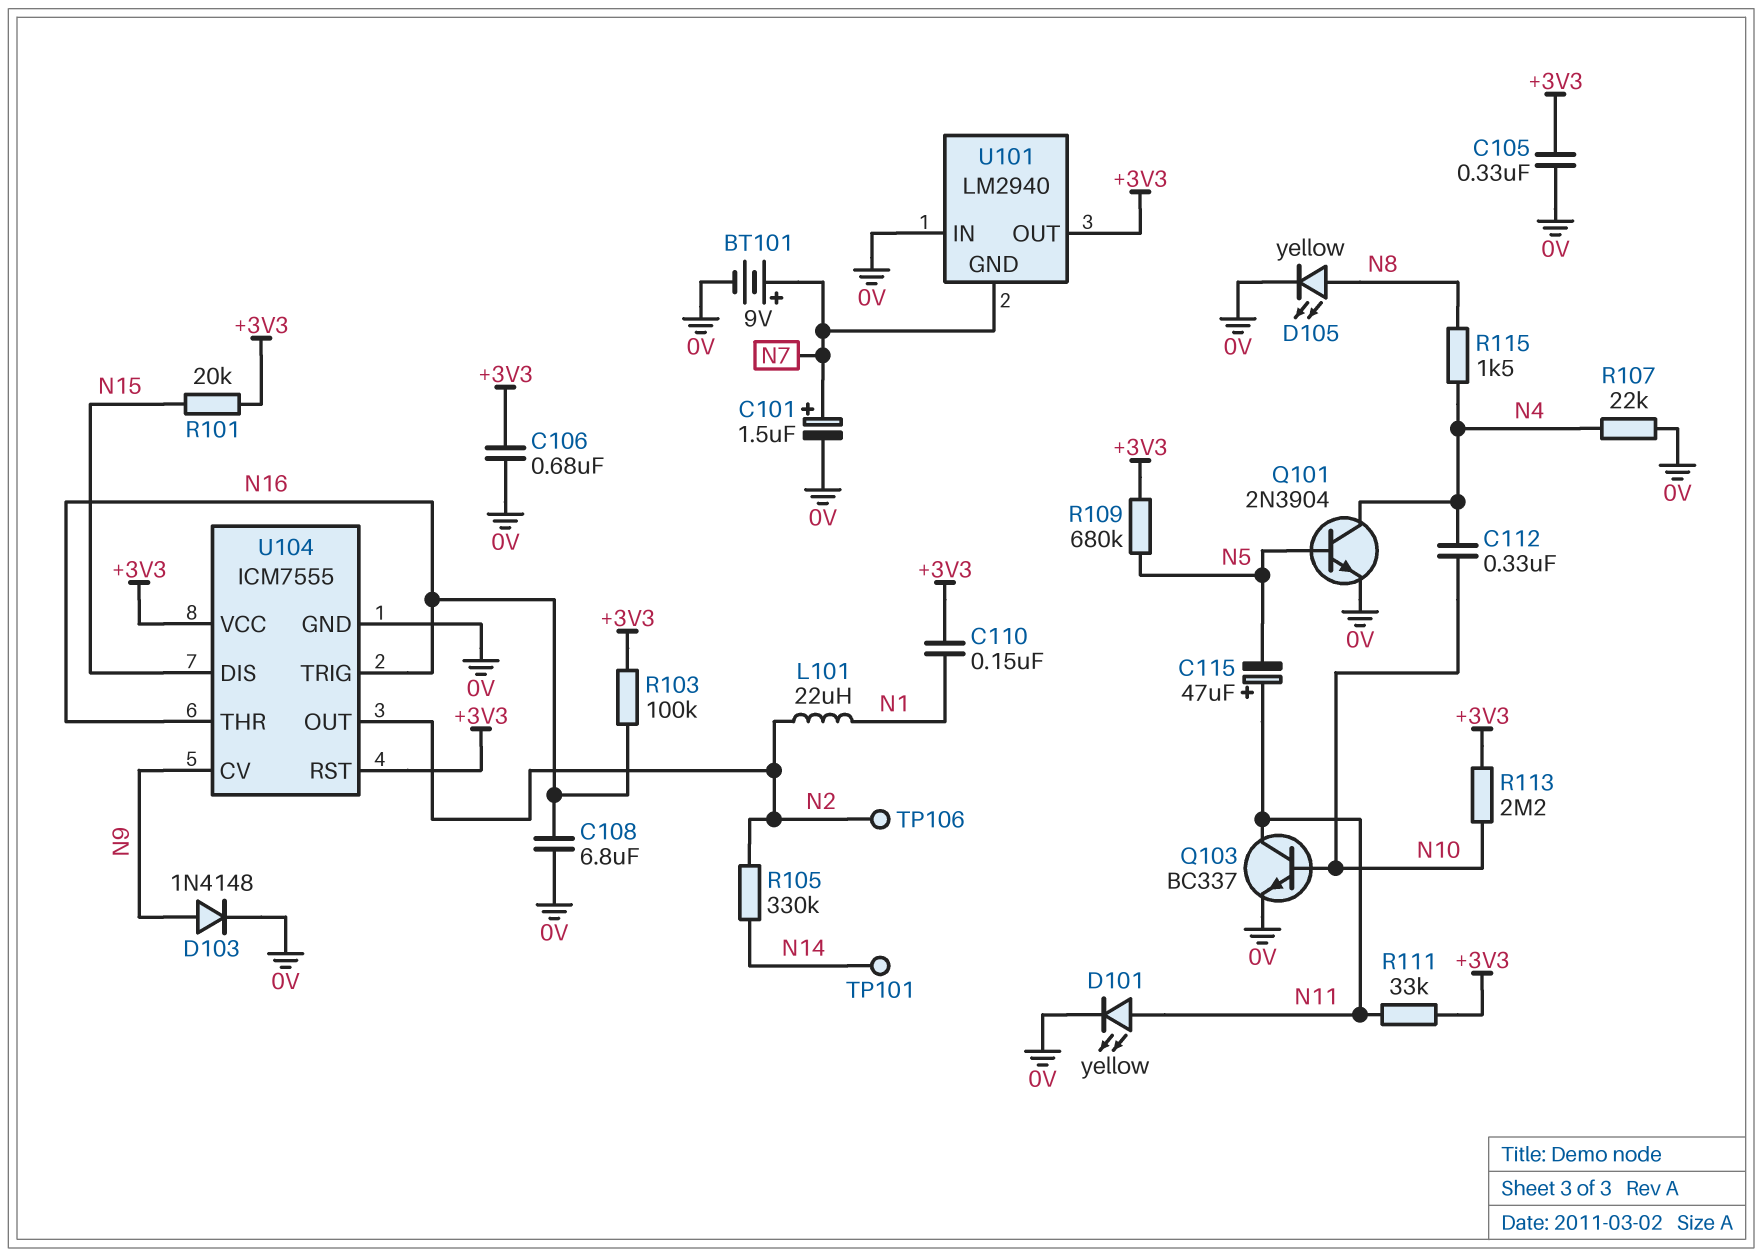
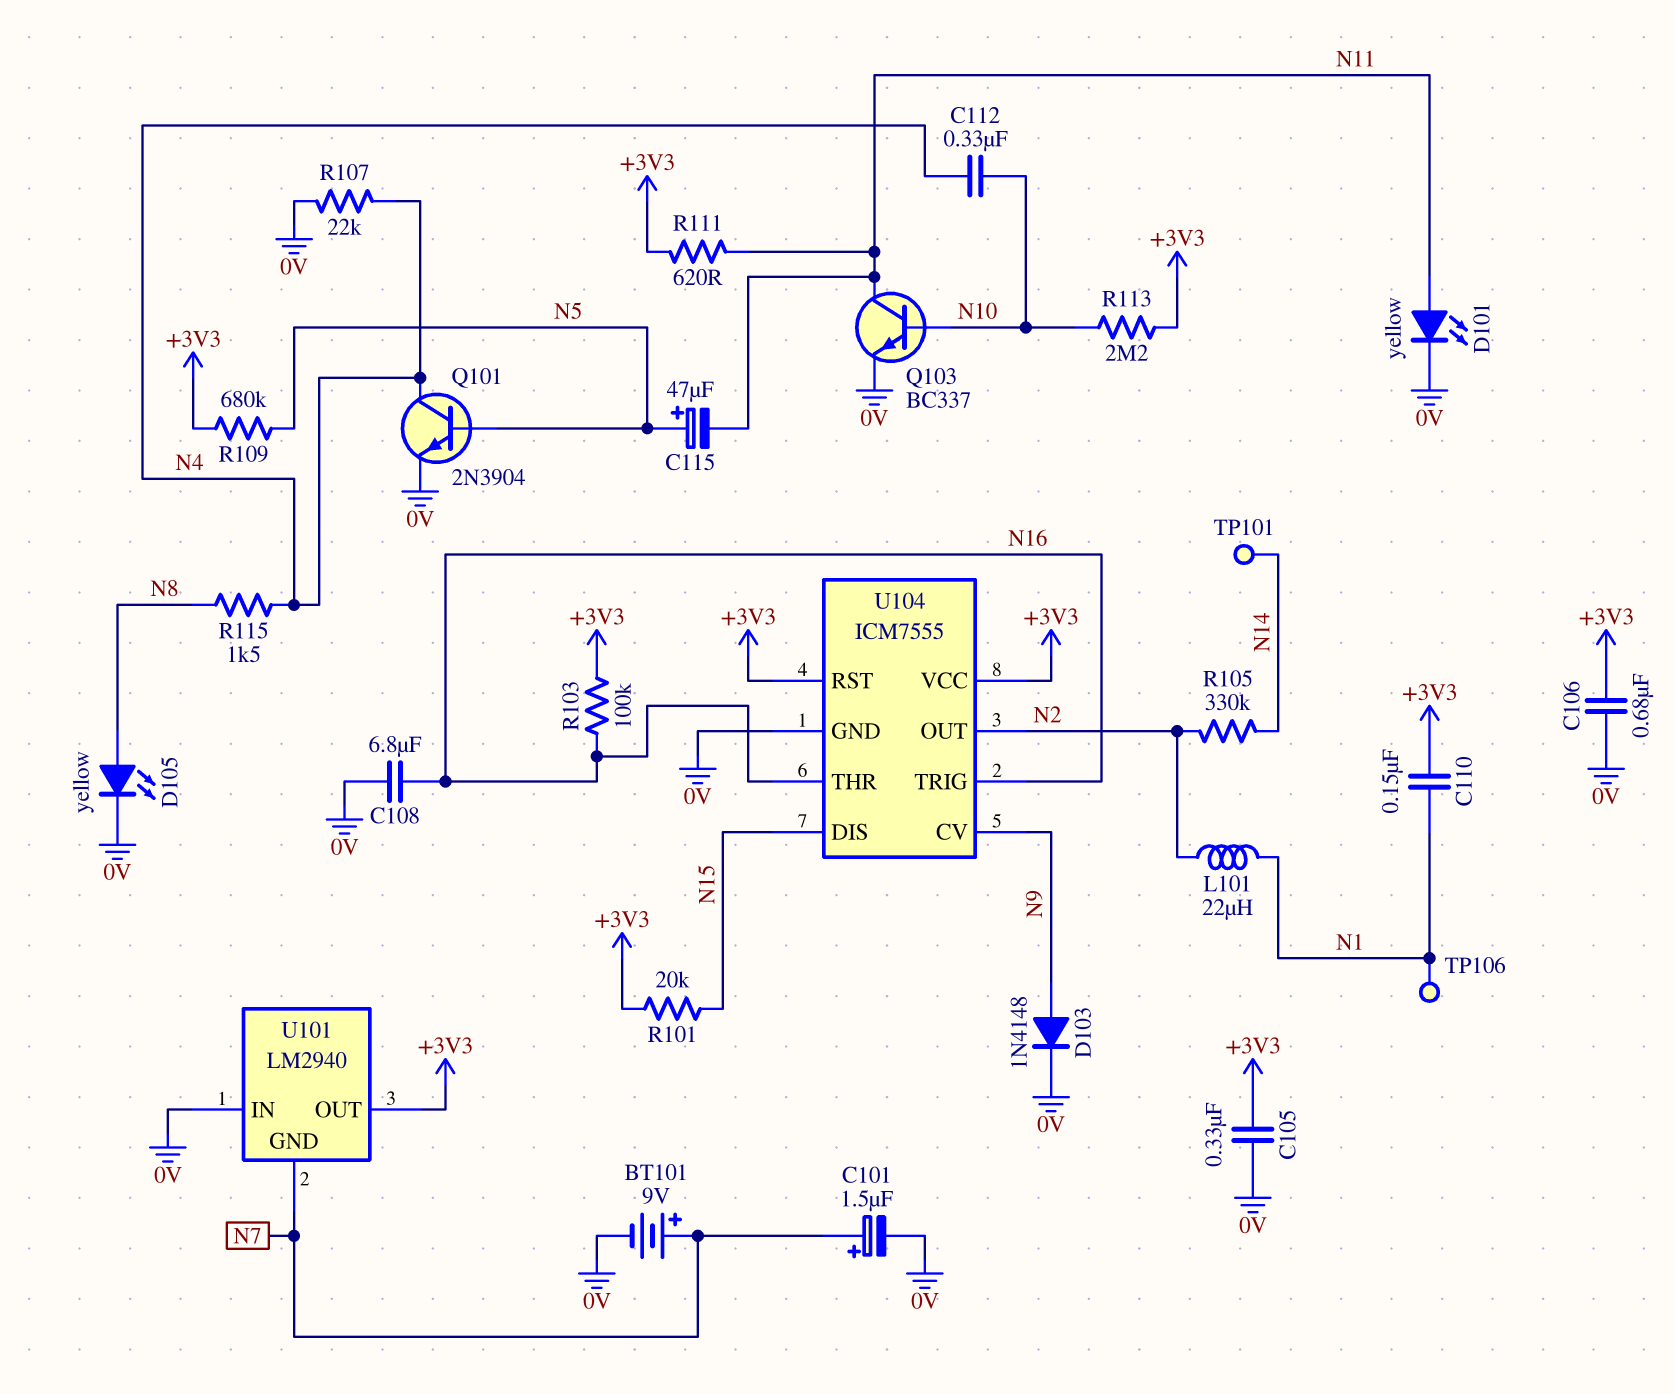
C115: 47uF (plus N11, minus N5) -> 47uF (plus N5, minus N11)
R111: 33k (+3V3, N11) -> 620 (+3V3, N11)
TP106: test point (N2) -> test point (N1)

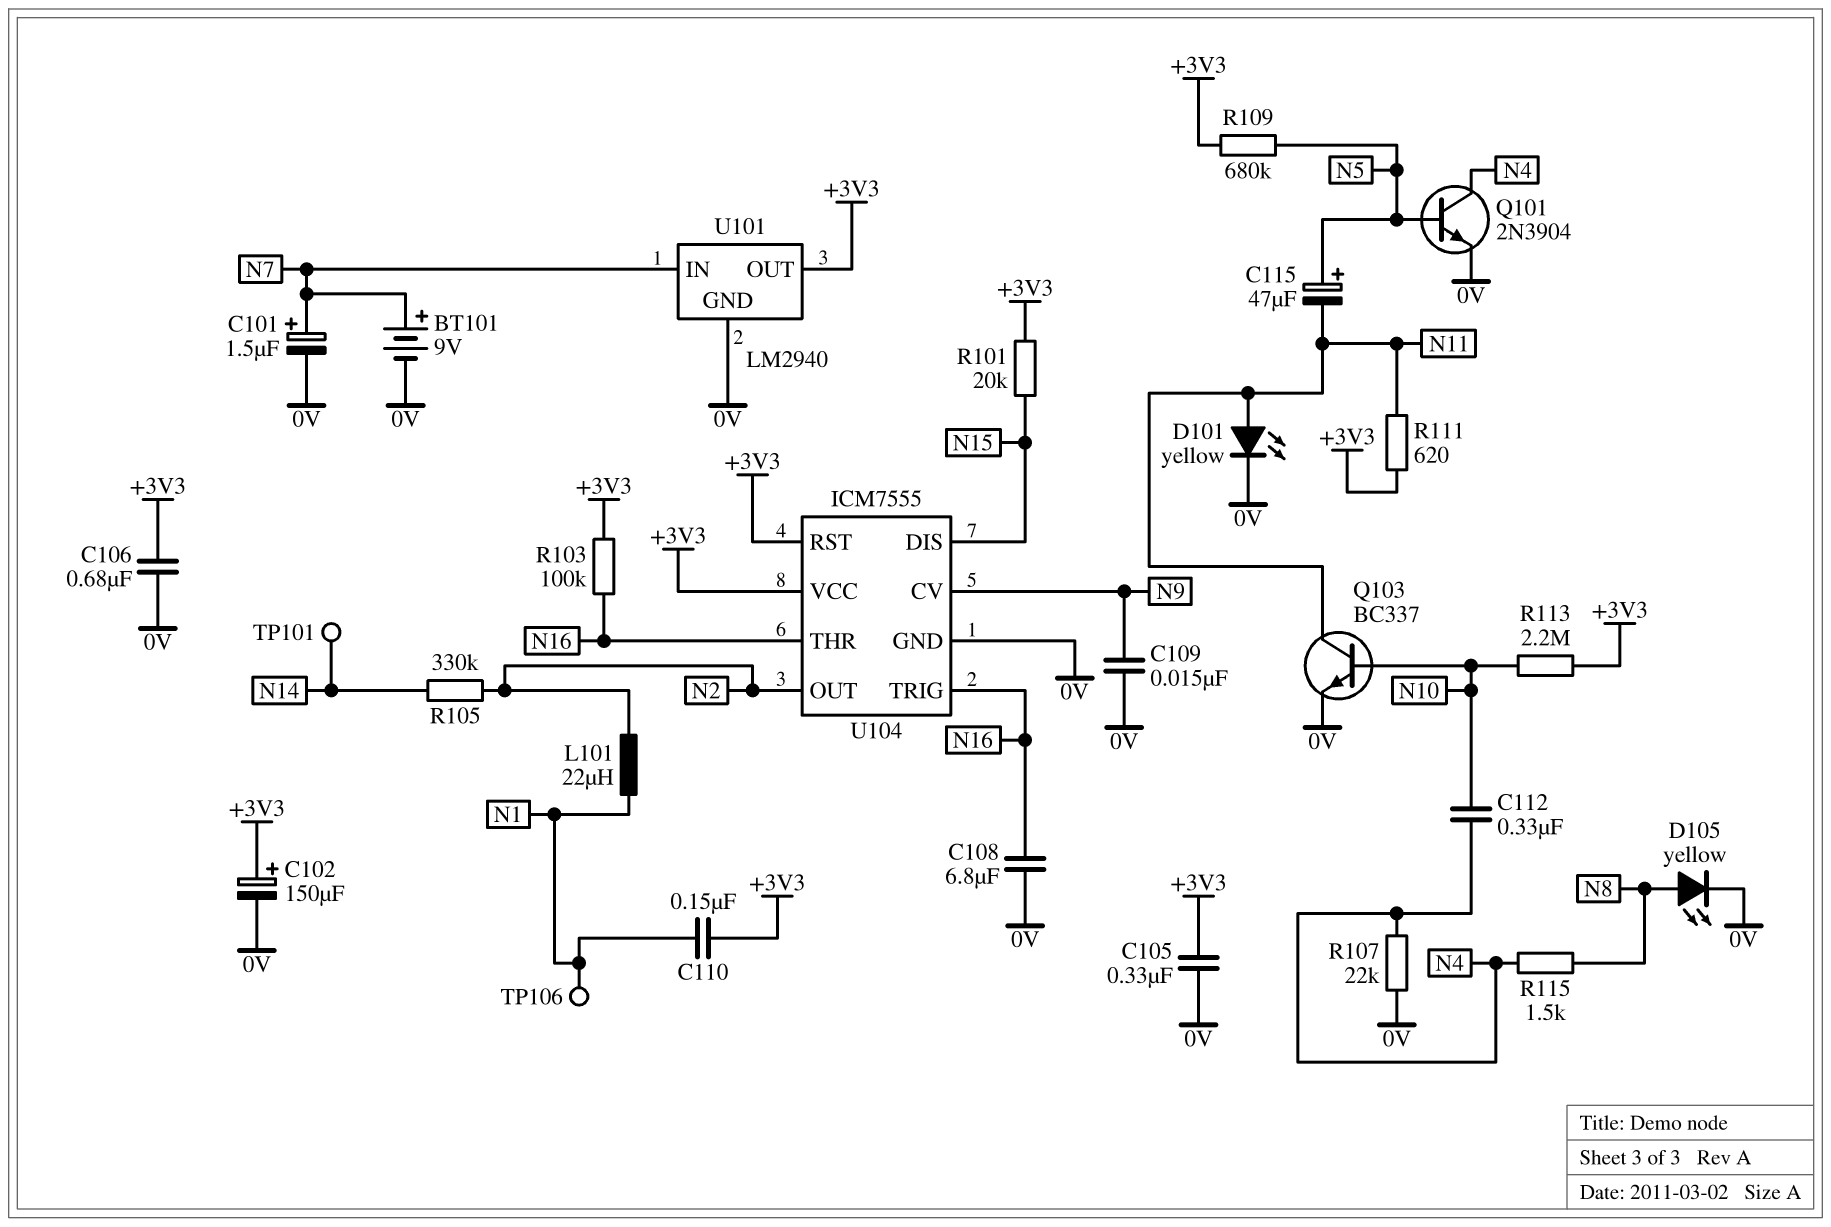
C102: none -> 150uF (plus +3V3, minus 0V)
C109: none -> 15nF (0V, N9)
D103: diode 1N4148 (A N9, K 0V) -> none
U101 pin GND: N7 -> 0V
U101 pin IN: 0V -> N7

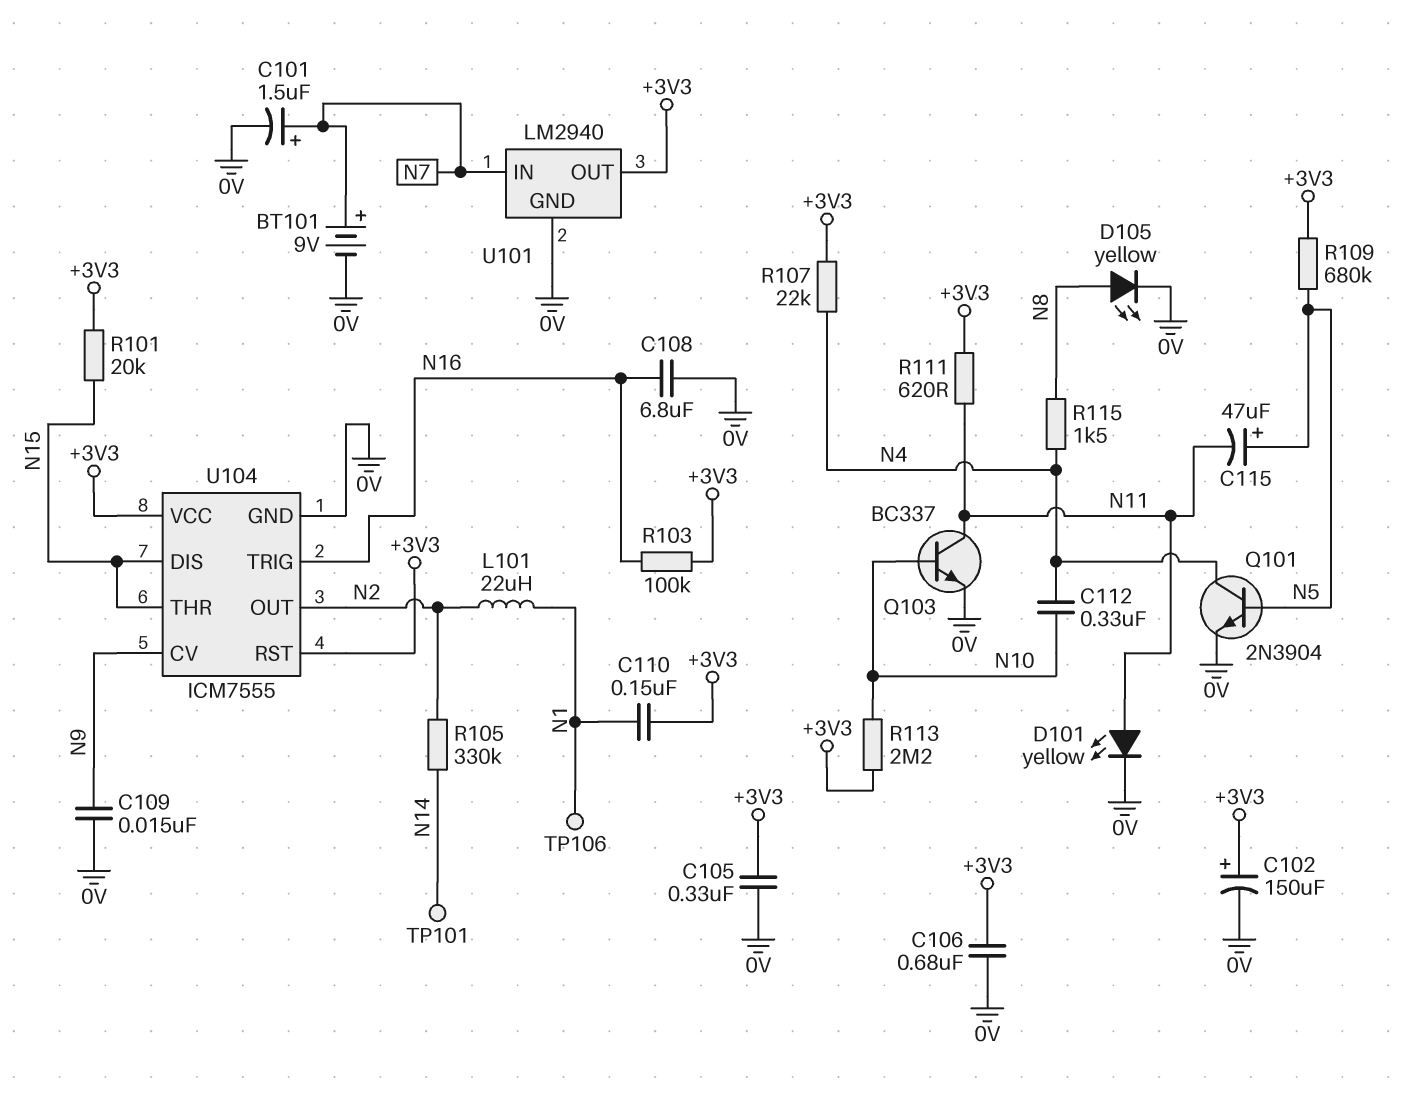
R107: 22k (0V, N4) -> 22k (+3V3, N4)
U104 pin THR: N16 -> N15

